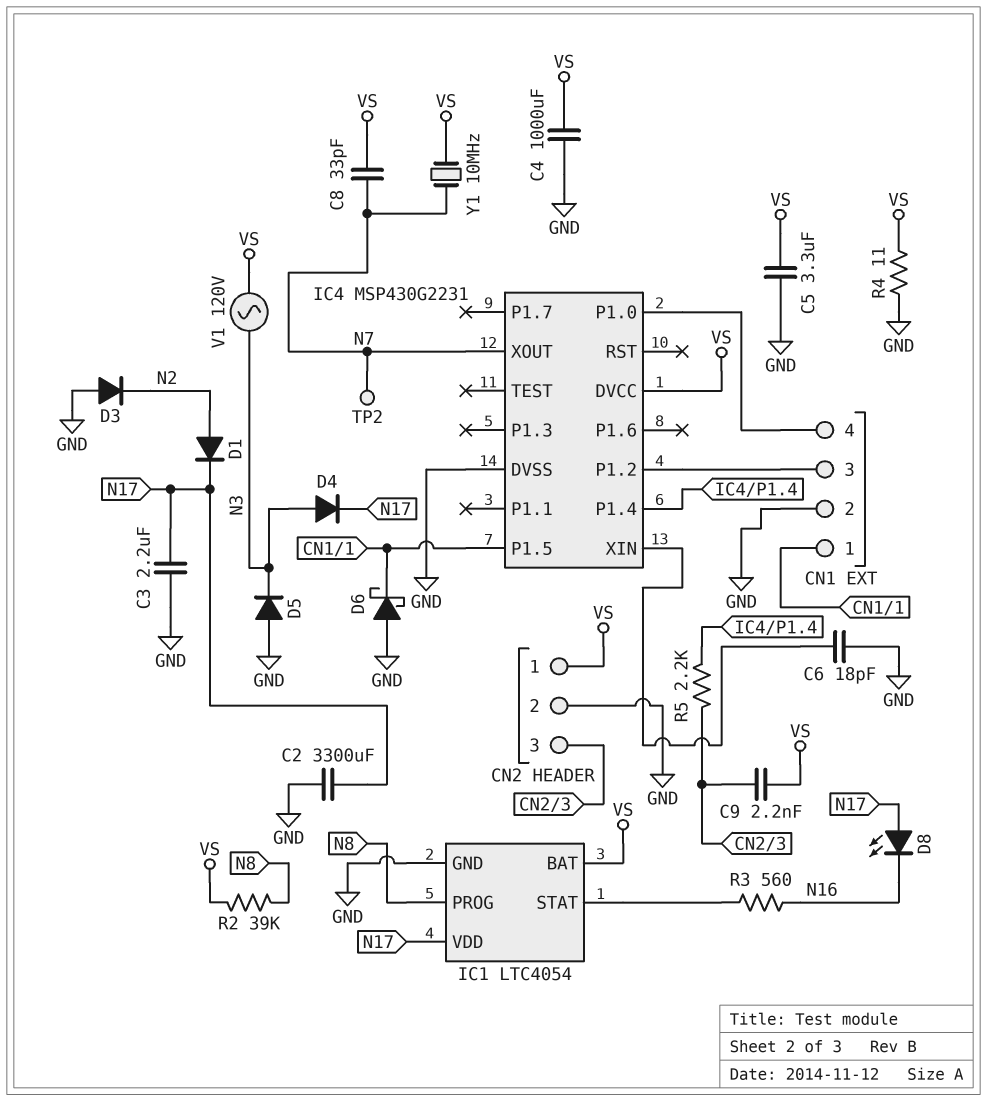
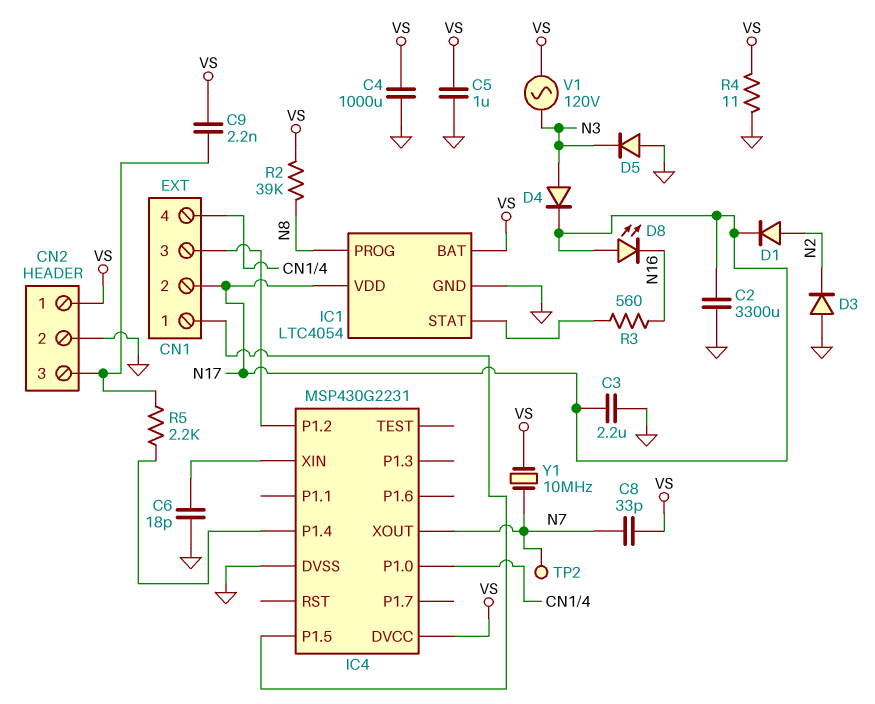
C5: 3.3uF (GND, VS) -> 1uF (GND, VS)
CN1 pin 2: GND -> N17
D6: schottky (A GND, K CN1/1) -> none

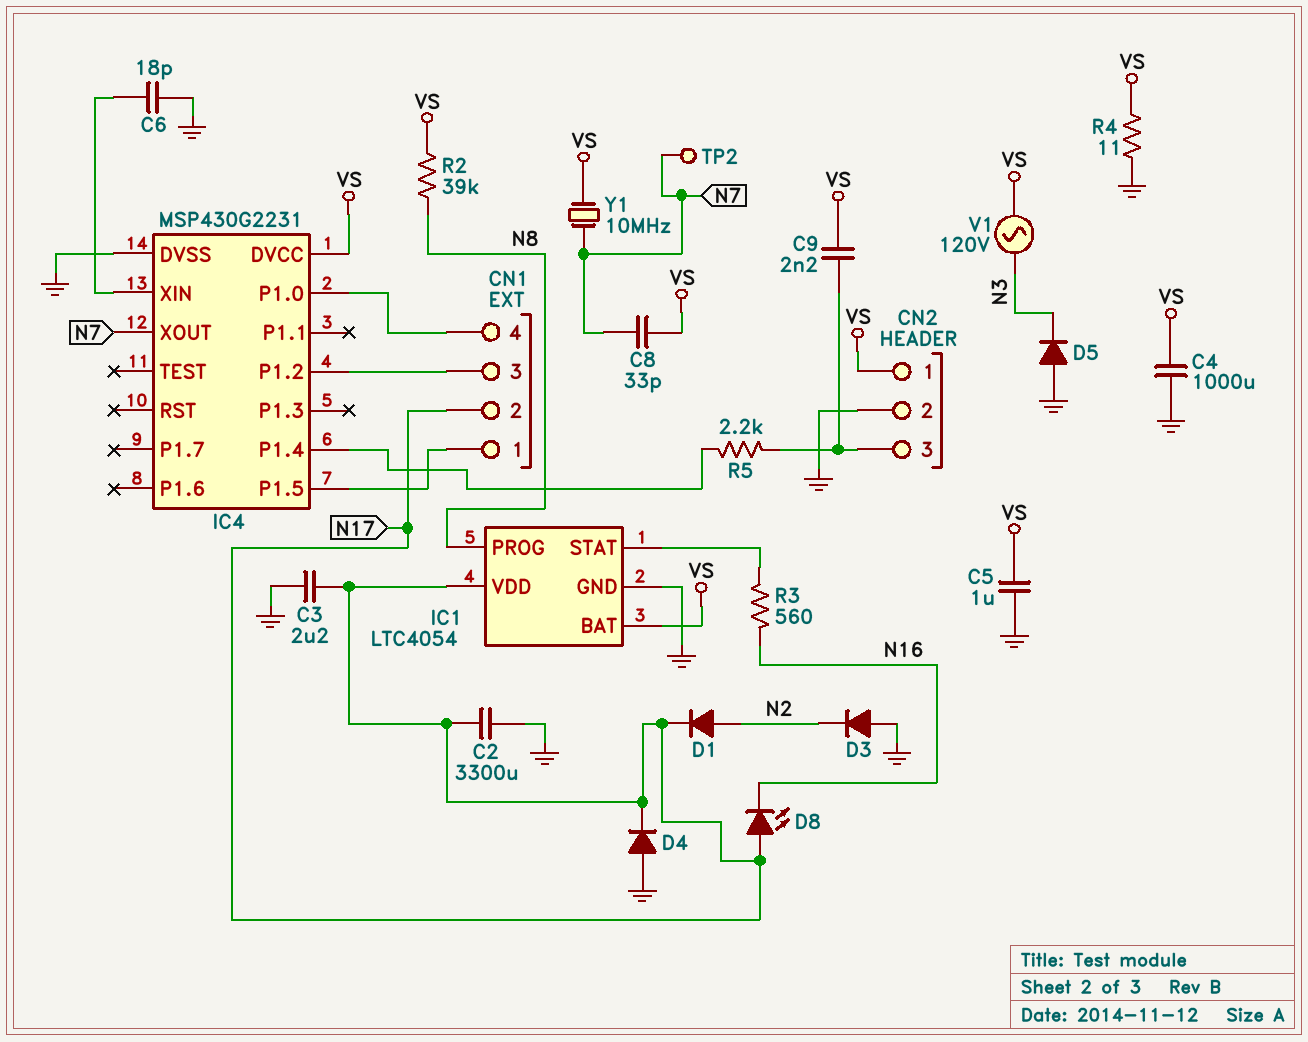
D4: diode (A N3, K N17) -> diode (A GND, K N17)

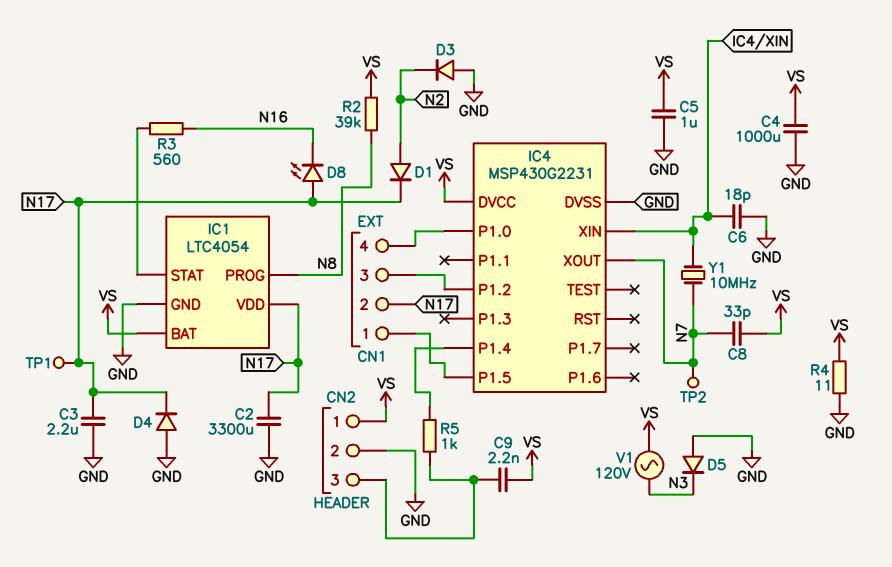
R5: 2.2k (CN2/3, IC4/P1.4) -> 1k (CN2/3, IC4/P1.4)
TP1: none -> test point (N17)
Y1: 10MHz (N7, VS) -> 10MHz (IC4/XIN, N7)

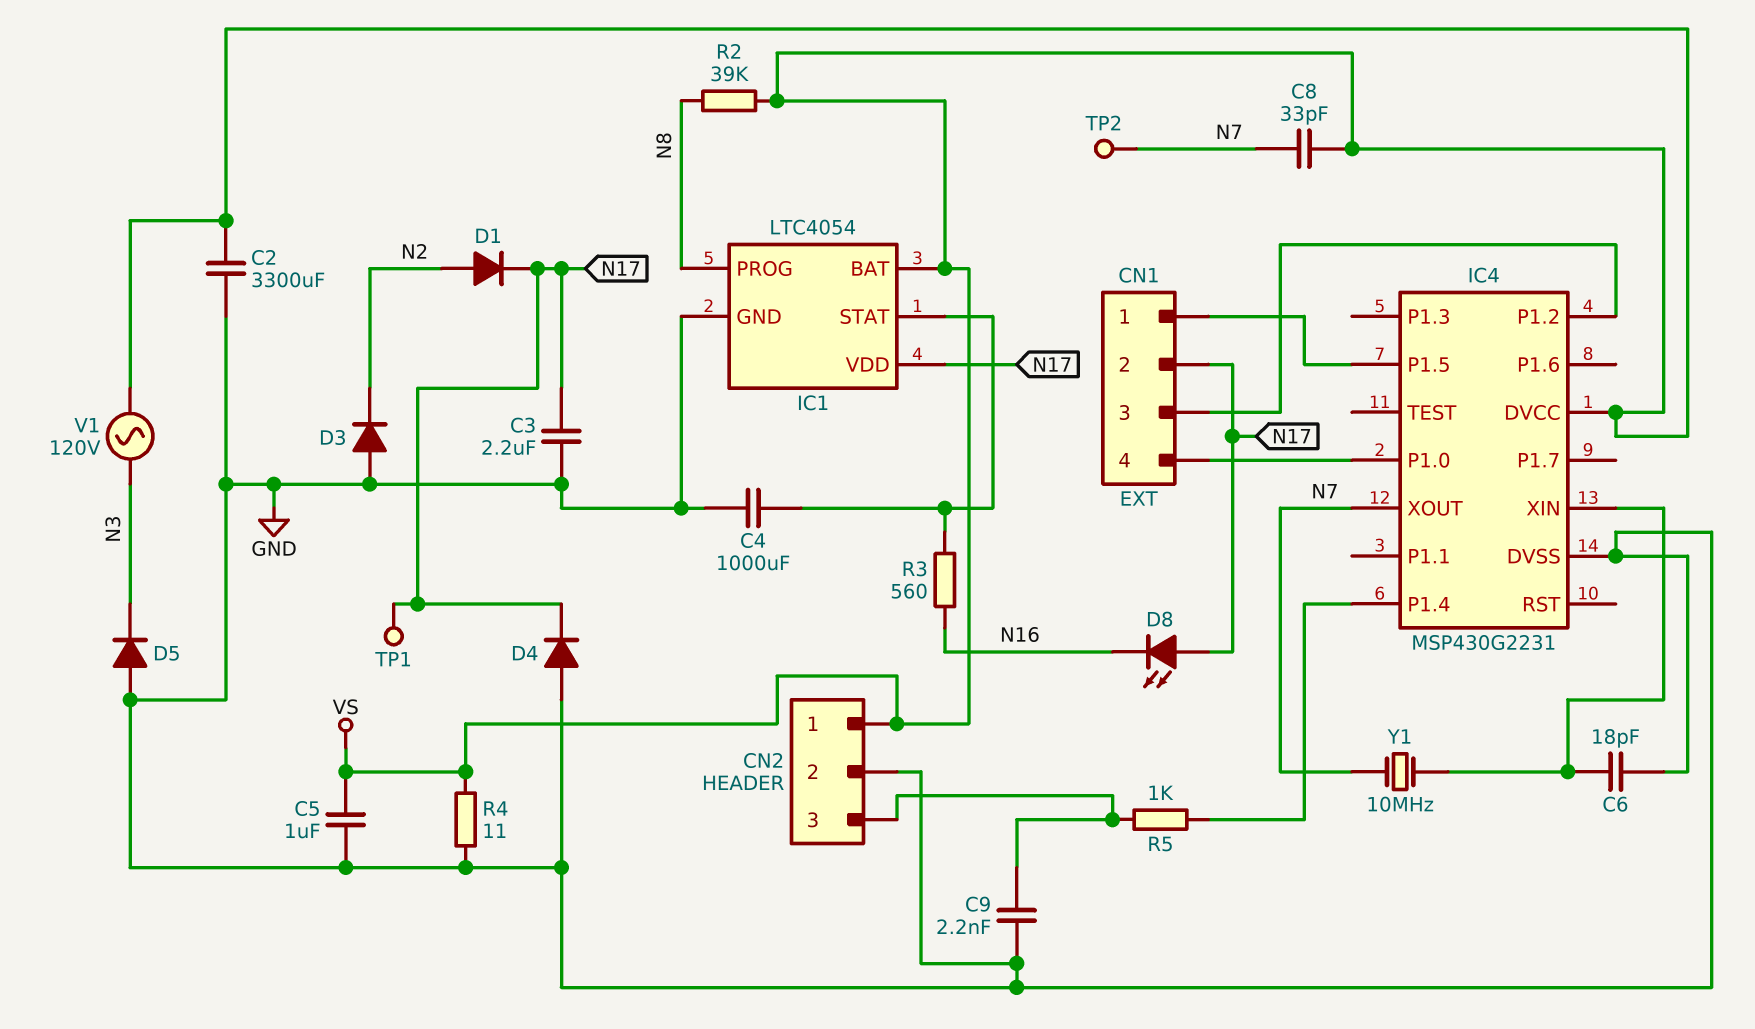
C2: 3300uF (GND, N17) -> 3300uF (GND, VS)
C4: 1000uF (GND, VS) -> 1000uF (GND, IC1/STAT)
C9: 2.2nF (CN2/3, VS) -> 2.2nF (CN2/3, GND)

